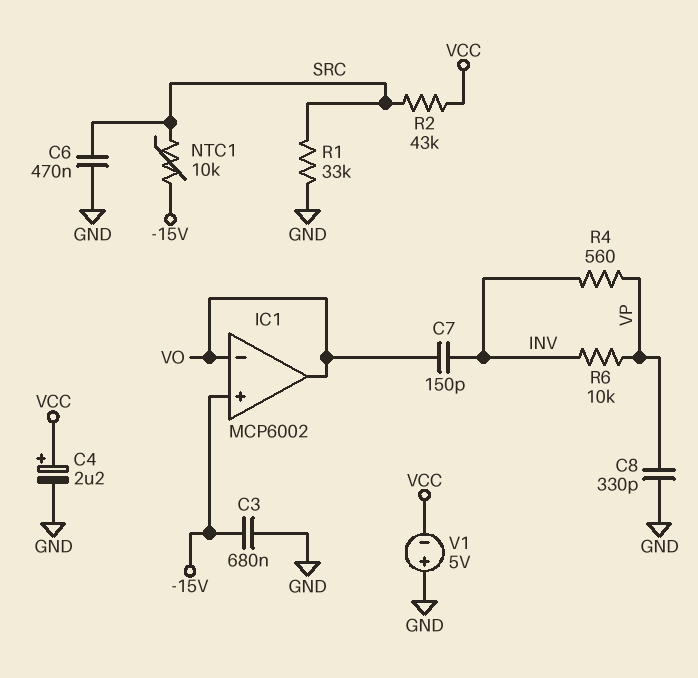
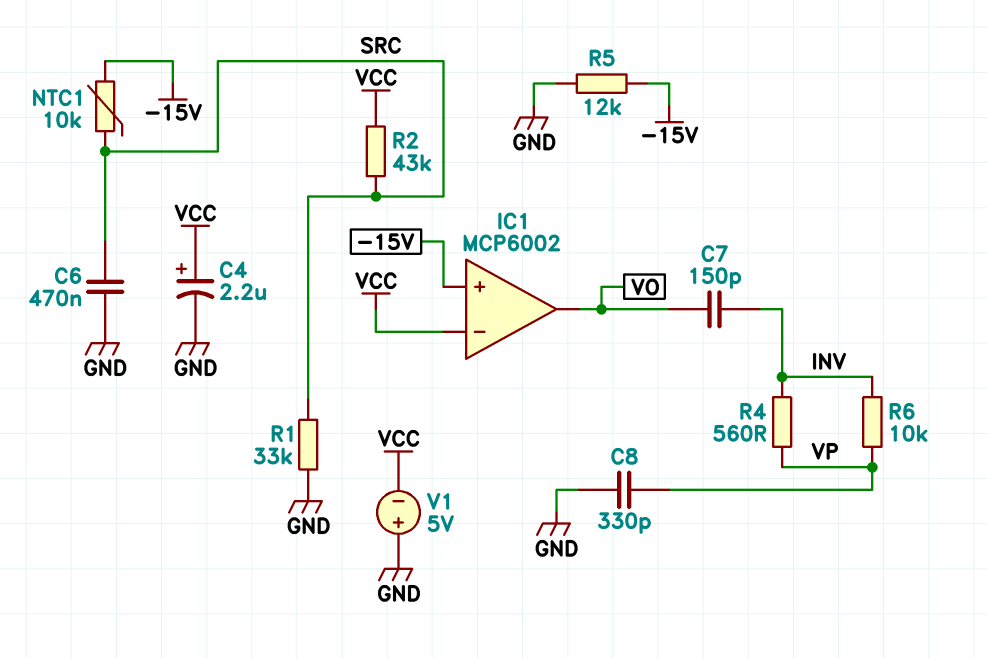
C3: 680nF (-15V, GND) -> none
IC1 pin in-: VO -> VCC
R5: none -> 12k (-15V, GND)

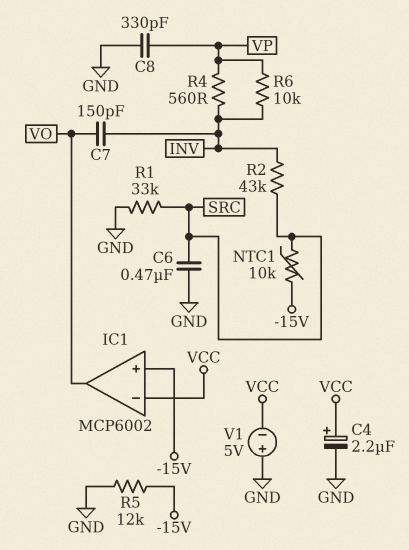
R2: 43k (SRC, VCC) -> 43k (INV, SRC)

